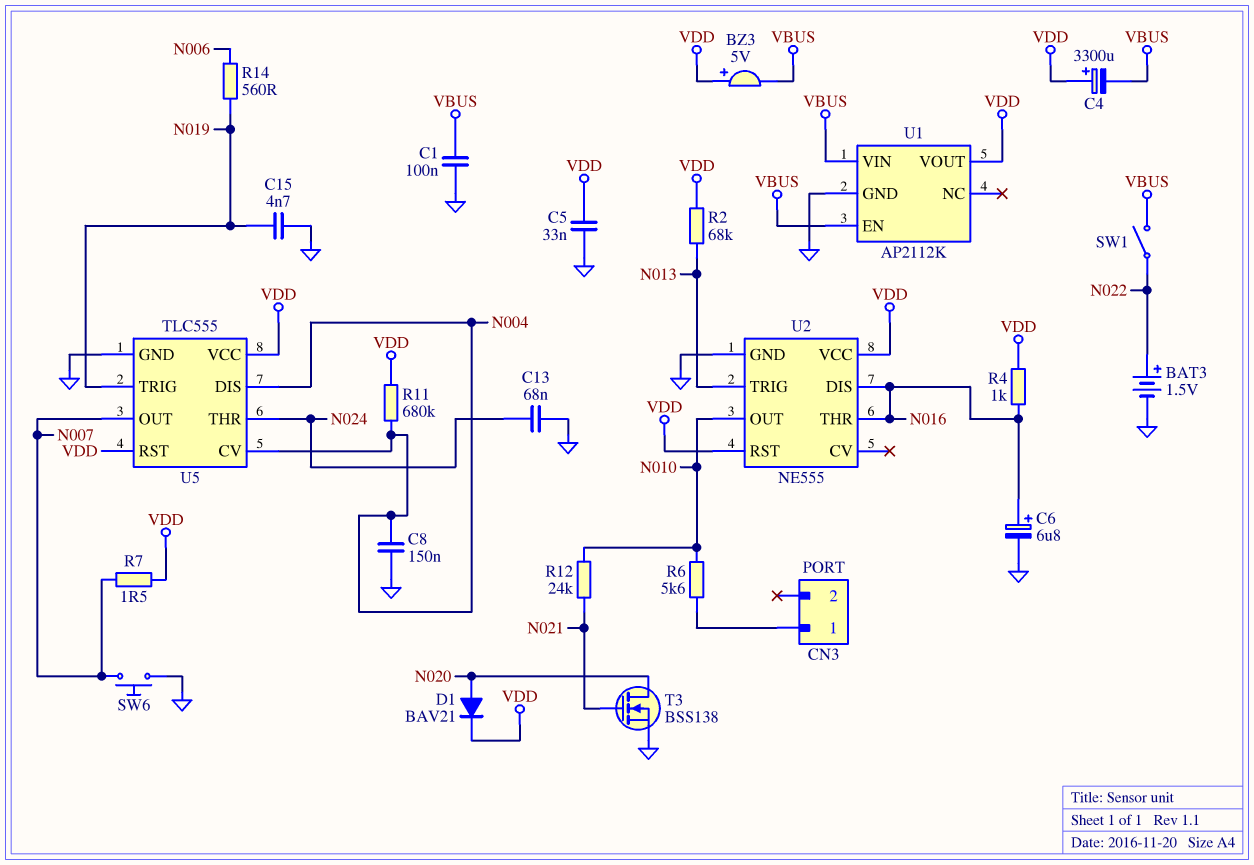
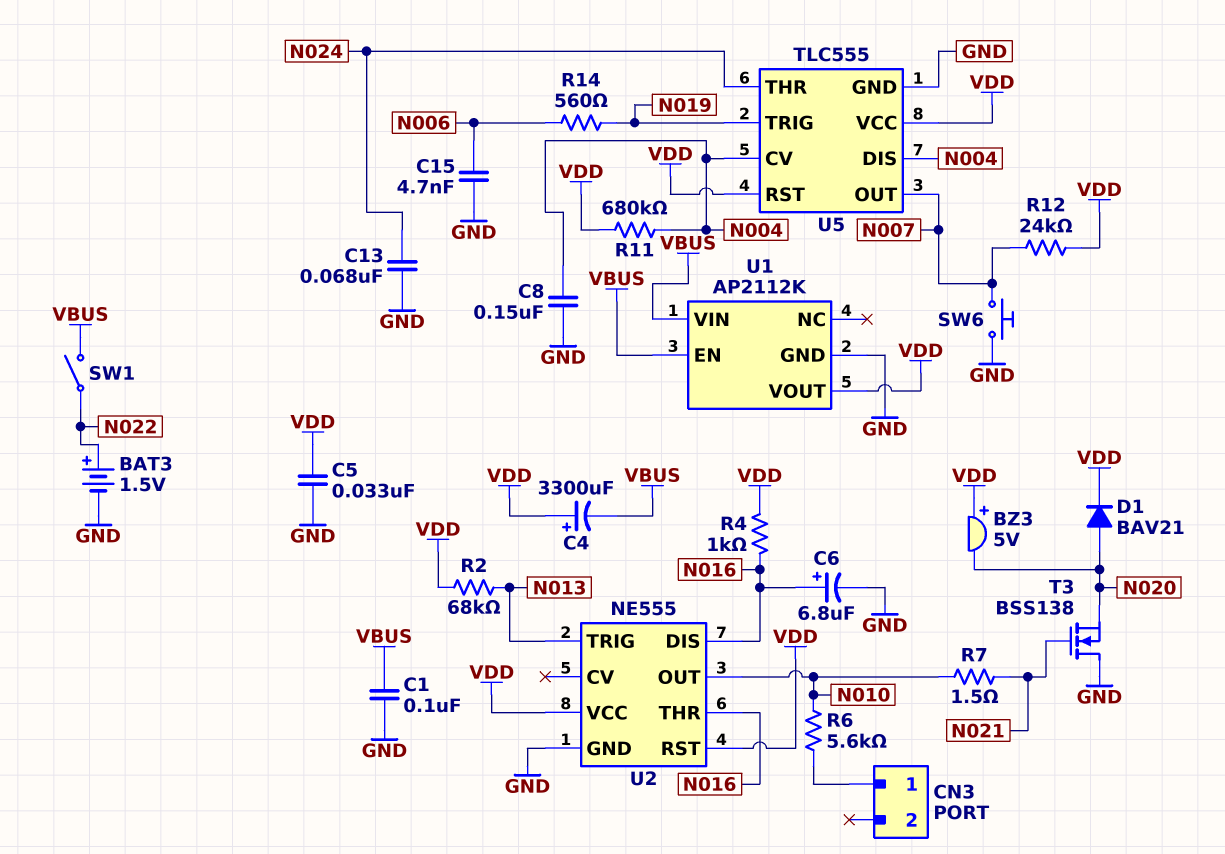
BZ3: buzzer 5V (plus VDD, minus VBUS) -> buzzer 5V (plus VDD, minus N020)
C15: 4.7nF (GND, N019) -> 4.7nF (GND, N006)
R7: 1.5 (N007, VDD) -> 1.5 (N010, N021)
R12: 24k (N010, N021) -> 24k (N007, VDD)
T3: NMOS BSS138 (G N021, D N020, S GND) -> NMOS BSS138 (G N021, D GND, S N020)

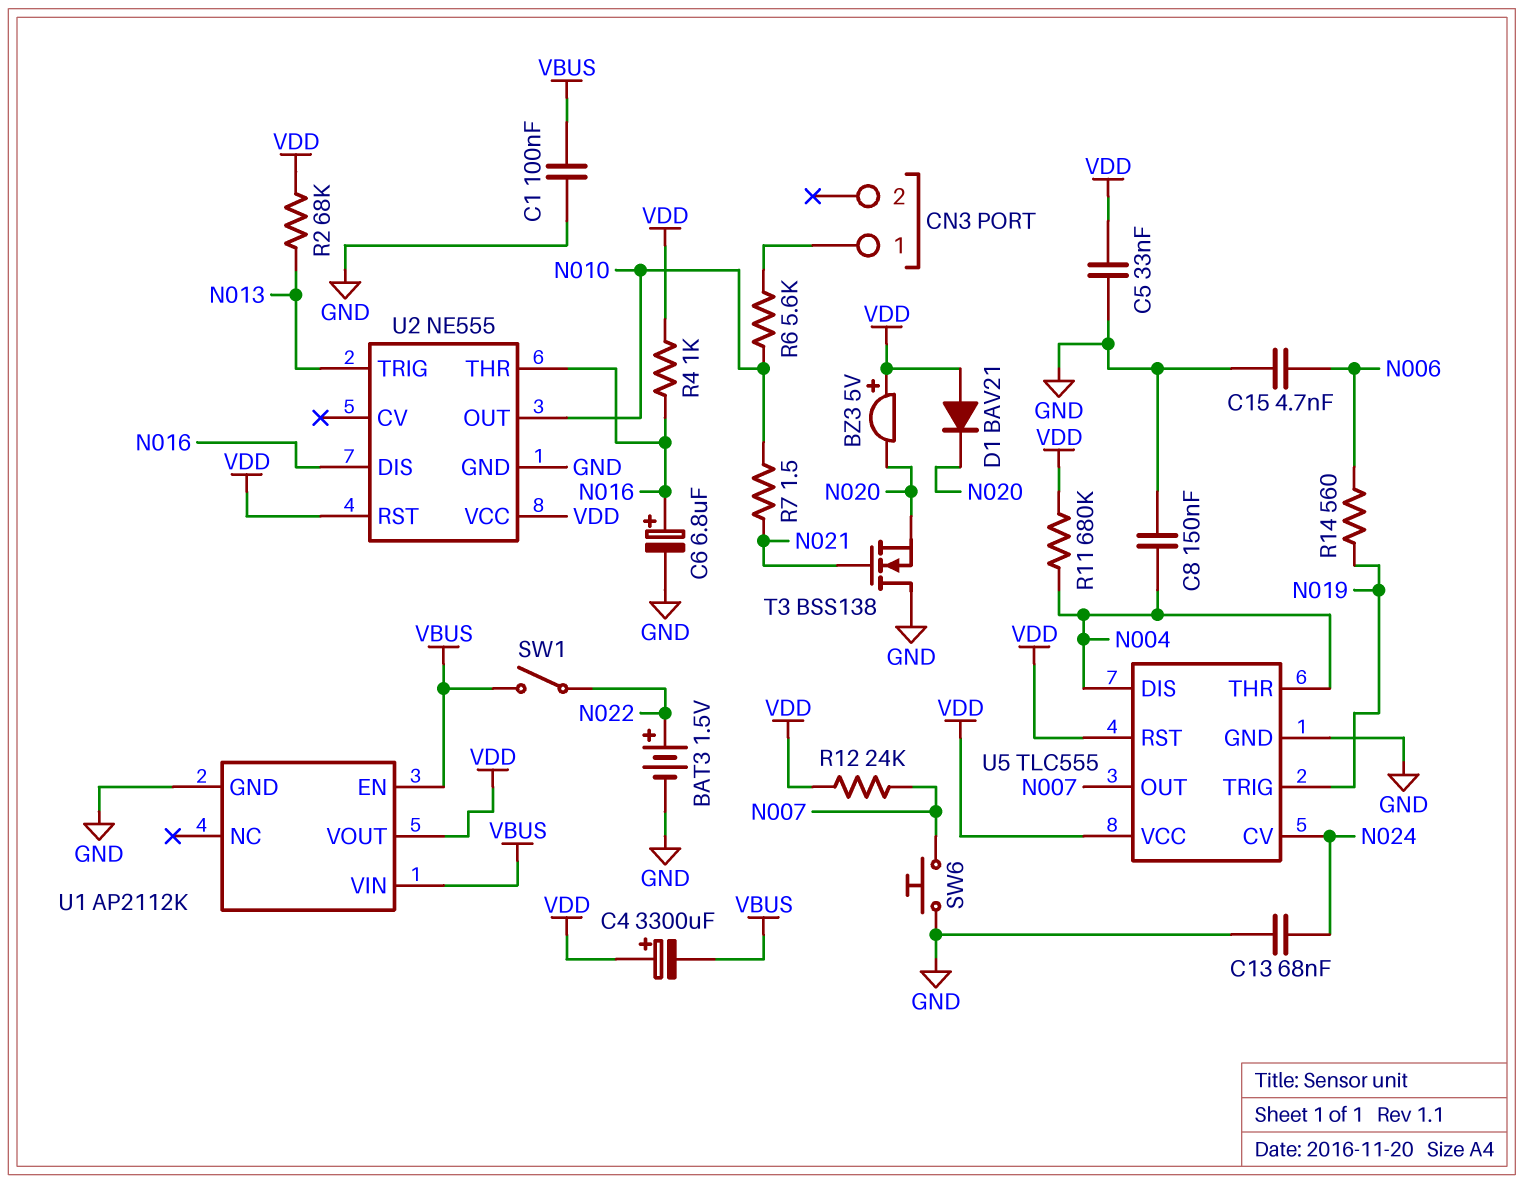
D1: diode BAV21 (A N020, K VDD) -> diode BAV21 (A VDD, K N020)
U5 pin CV: N004 -> N024
U5 pin THR: N024 -> N004

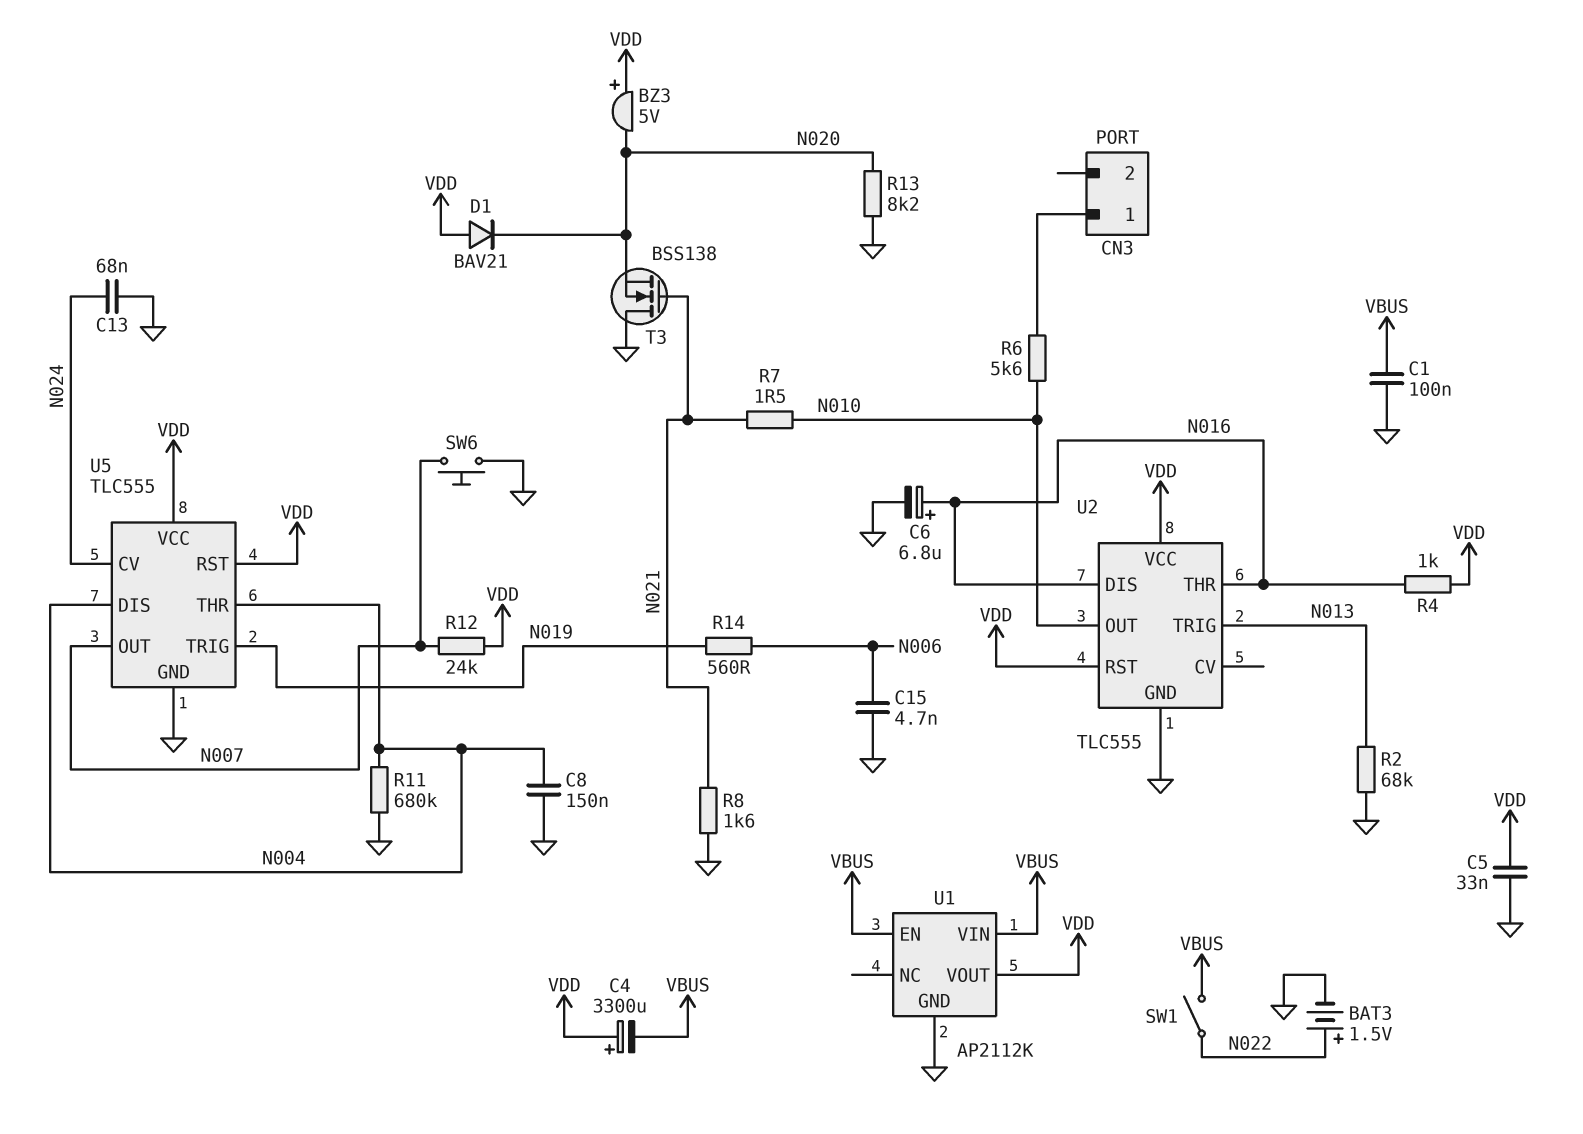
R2: 68k (N013, VDD) -> 68k (GND, N013)
R8: none -> 1.6k (GND, N021)
R11: 680k (N004, VDD) -> 680k (GND, N004)
R13: none -> 8.2k (GND, N020)
U2: NE555 -> TLC555

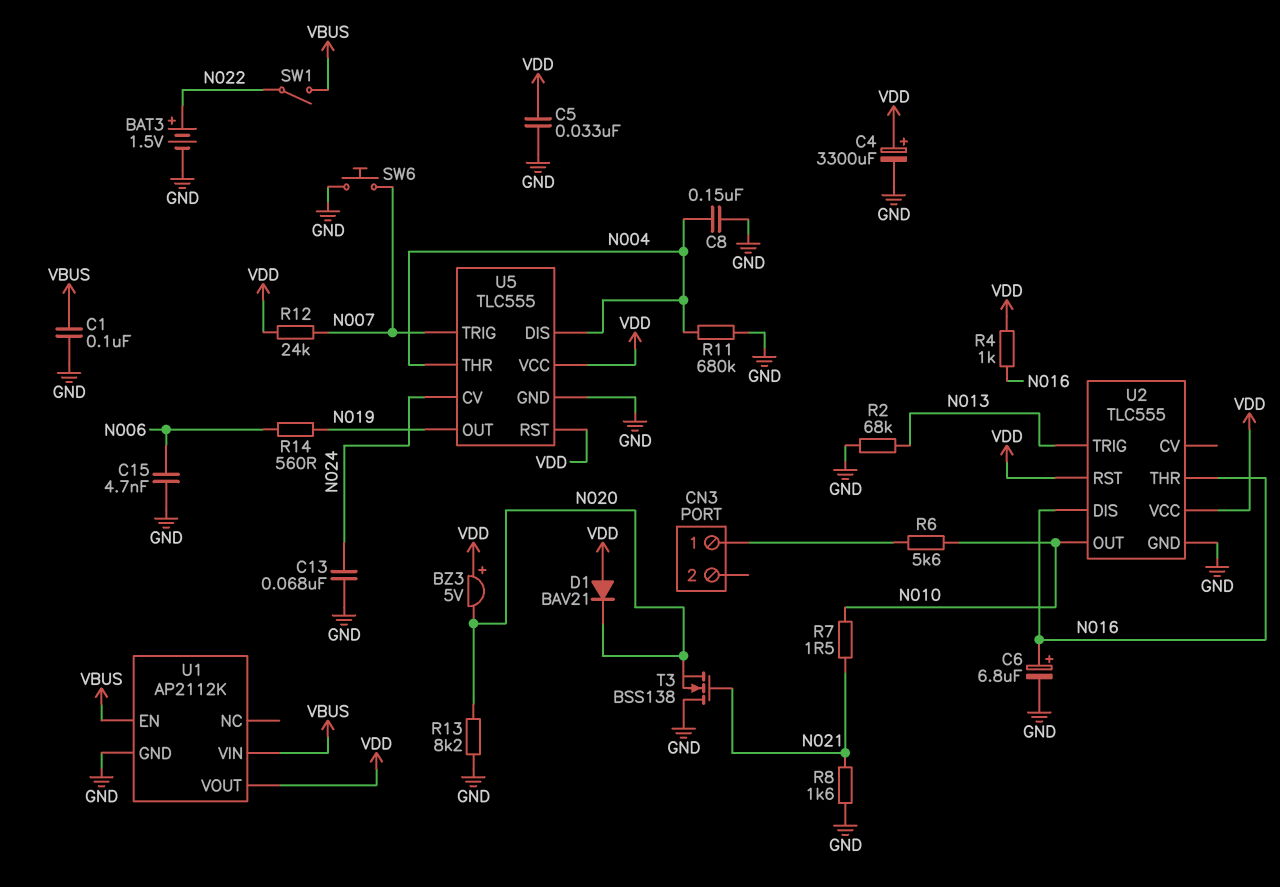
C4: 3300uF (plus VDD, minus VBUS) -> 3300uF (plus VDD, minus GND)
U5 pin OUT: N007 -> N019
U5 pin TRIG: N019 -> N007

